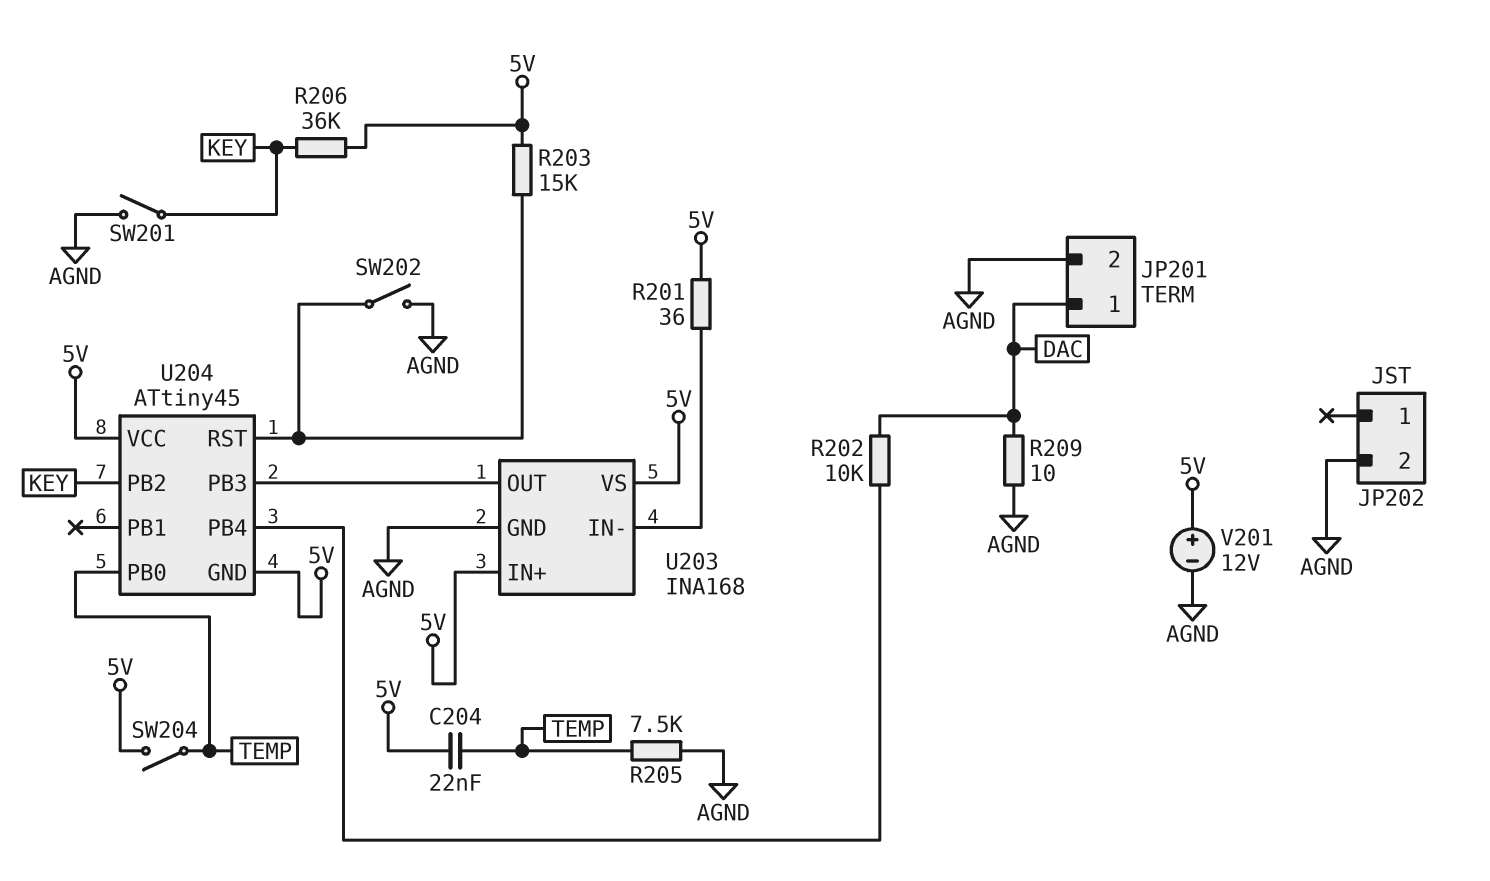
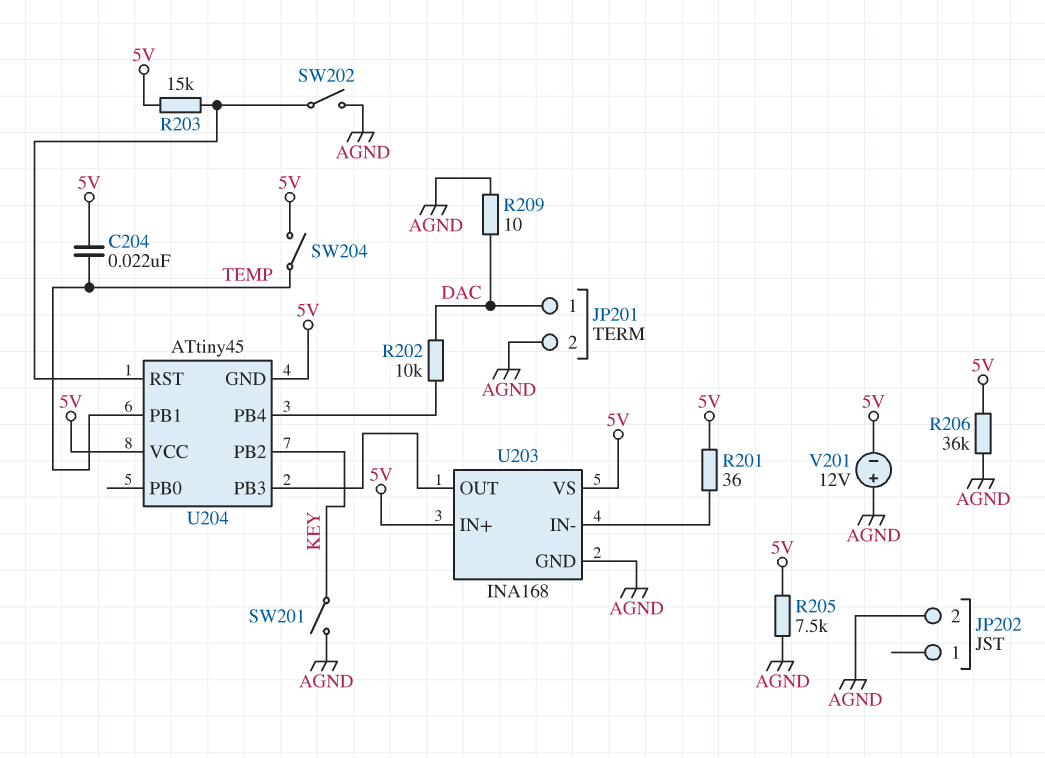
R205: 7.5k (AGND, TEMP) -> 7.5k (5V, AGND)
R206: 36k (5V, KEY) -> 36k (5V, AGND)
U204 pin PB0: TEMP -> none
U204 pin PB1: none -> TEMP
V201: 12V (plus 5V, minus AGND) -> 12V (plus AGND, minus 5V)

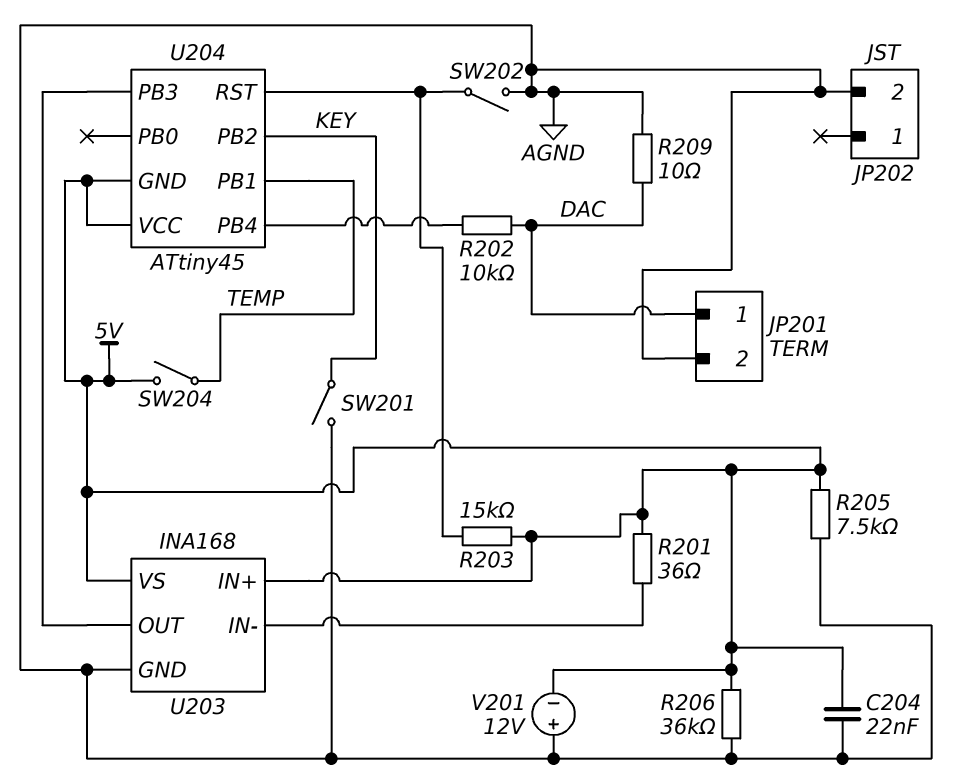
C204: 22nF (5V, TEMP) -> 22nF (5V, AGND)

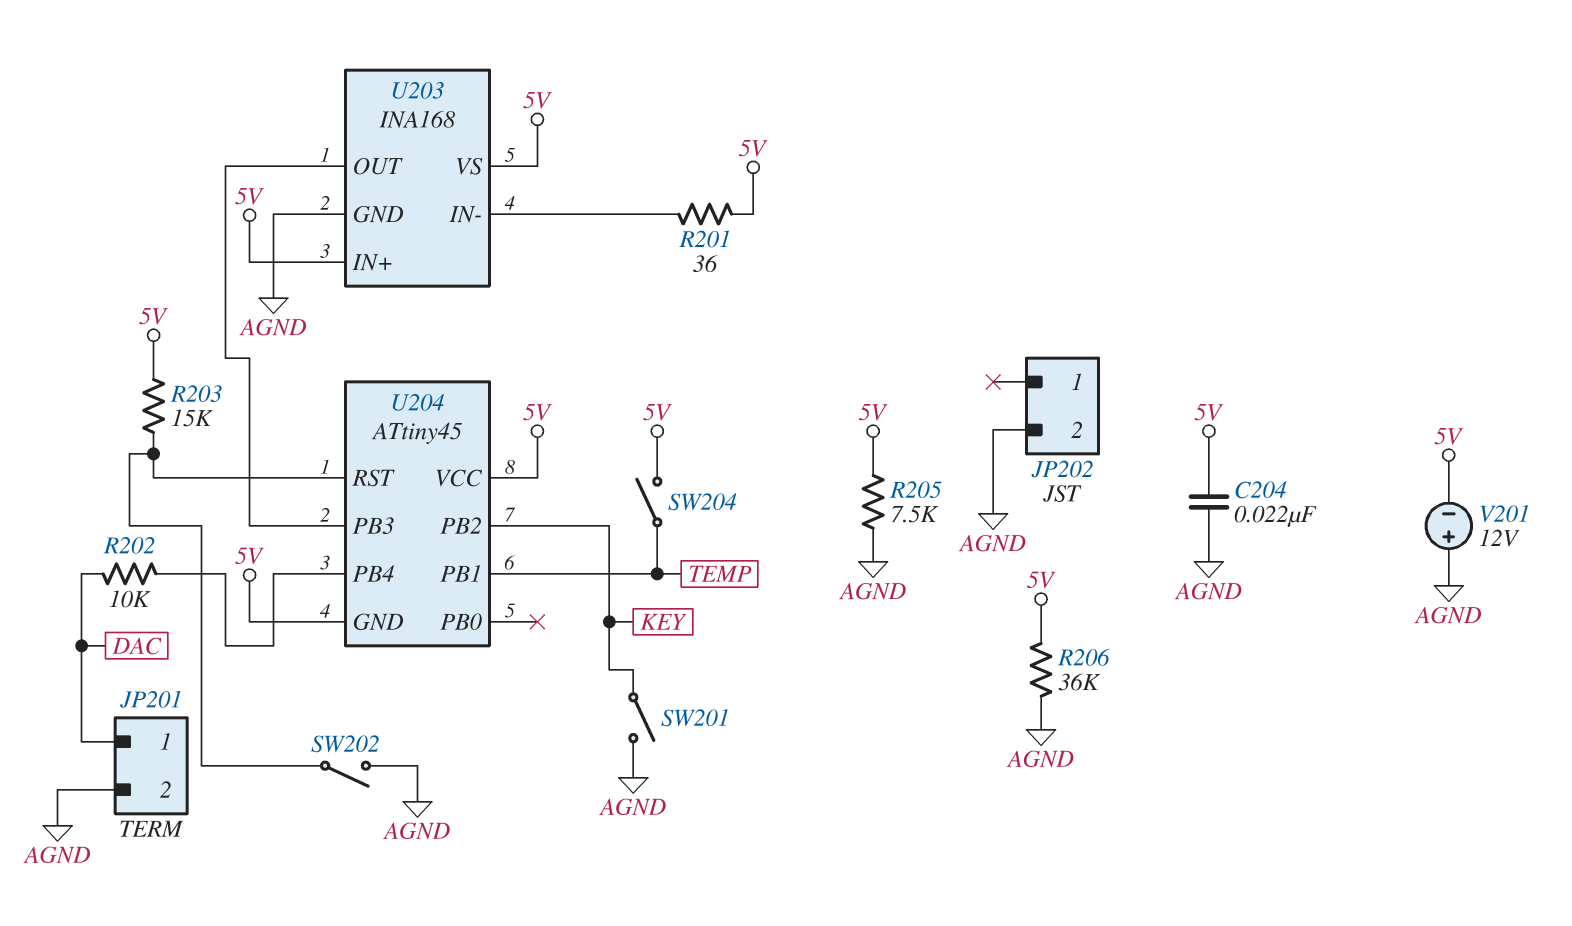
R209: 10 (AGND, DAC) -> none

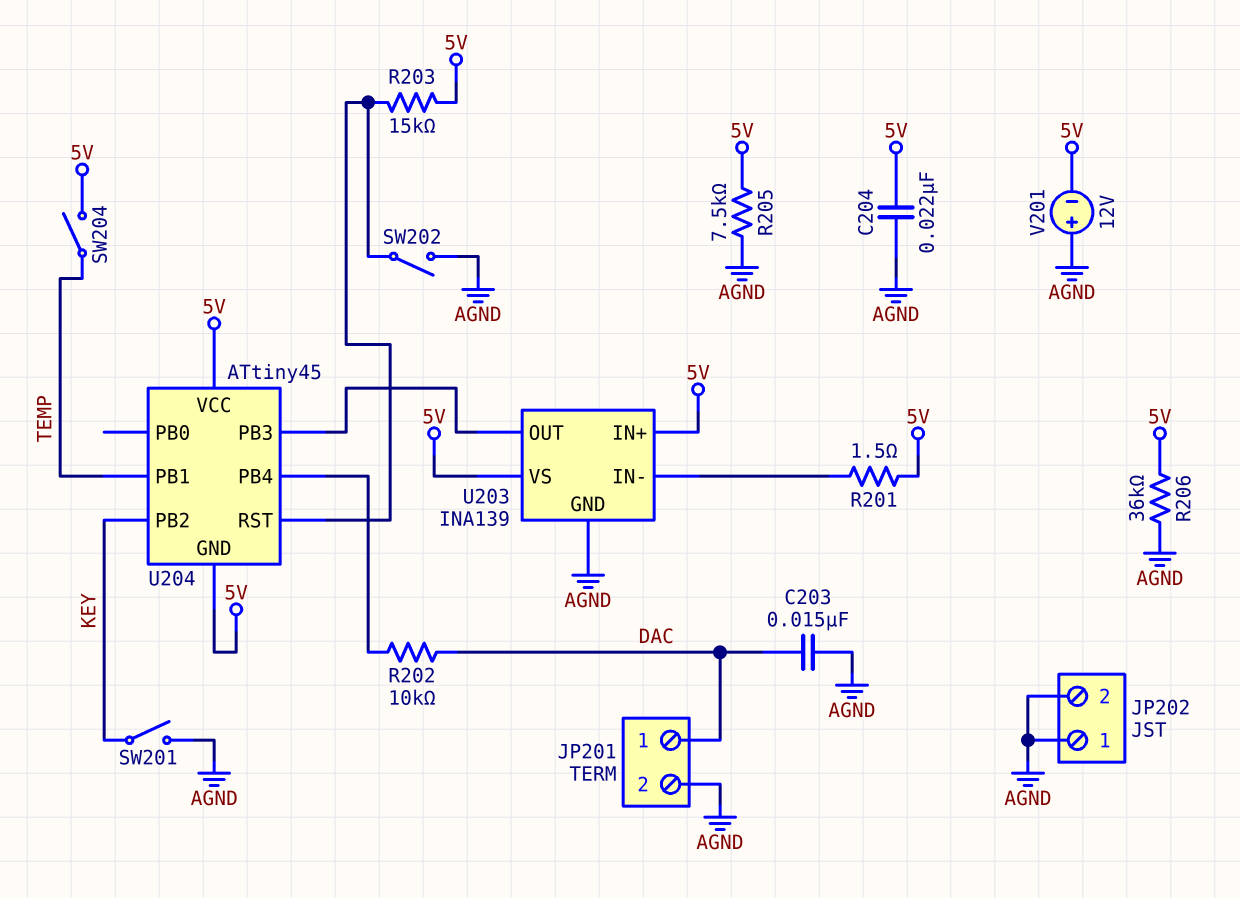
C203: none -> 15nF (AGND, DAC)
JP202 pin 1: none -> AGND
R201: 36 (5V, U203/IN-) -> 1.5 (5V, U203/IN-)
U203: INA168 -> INA139

